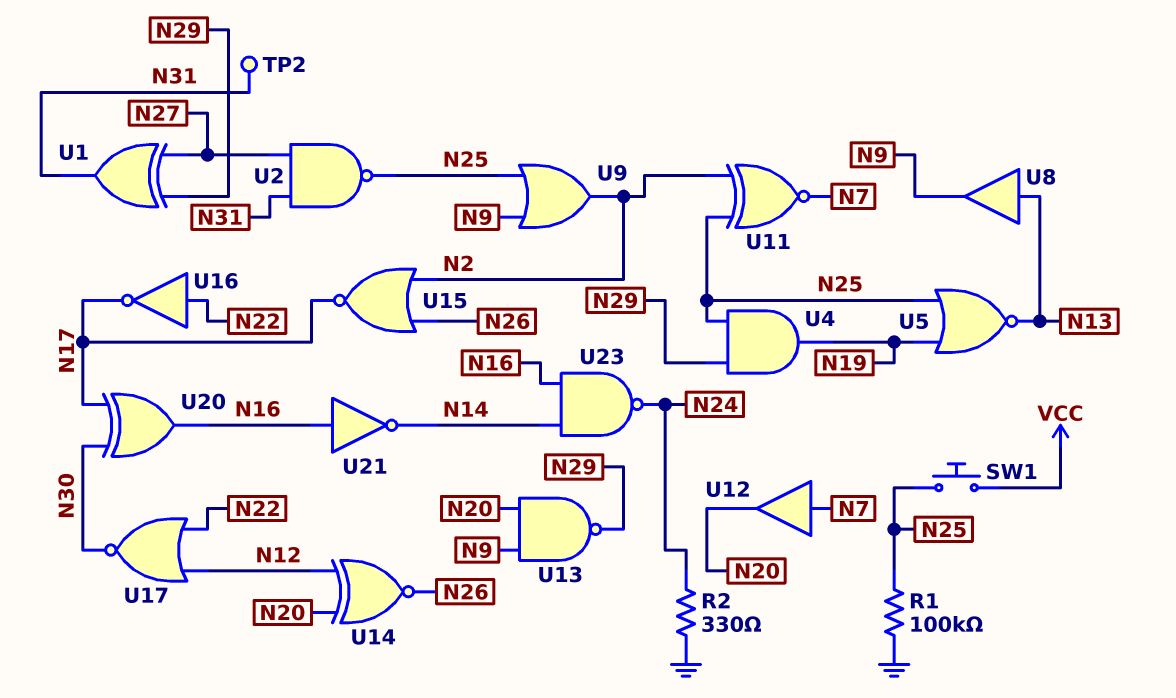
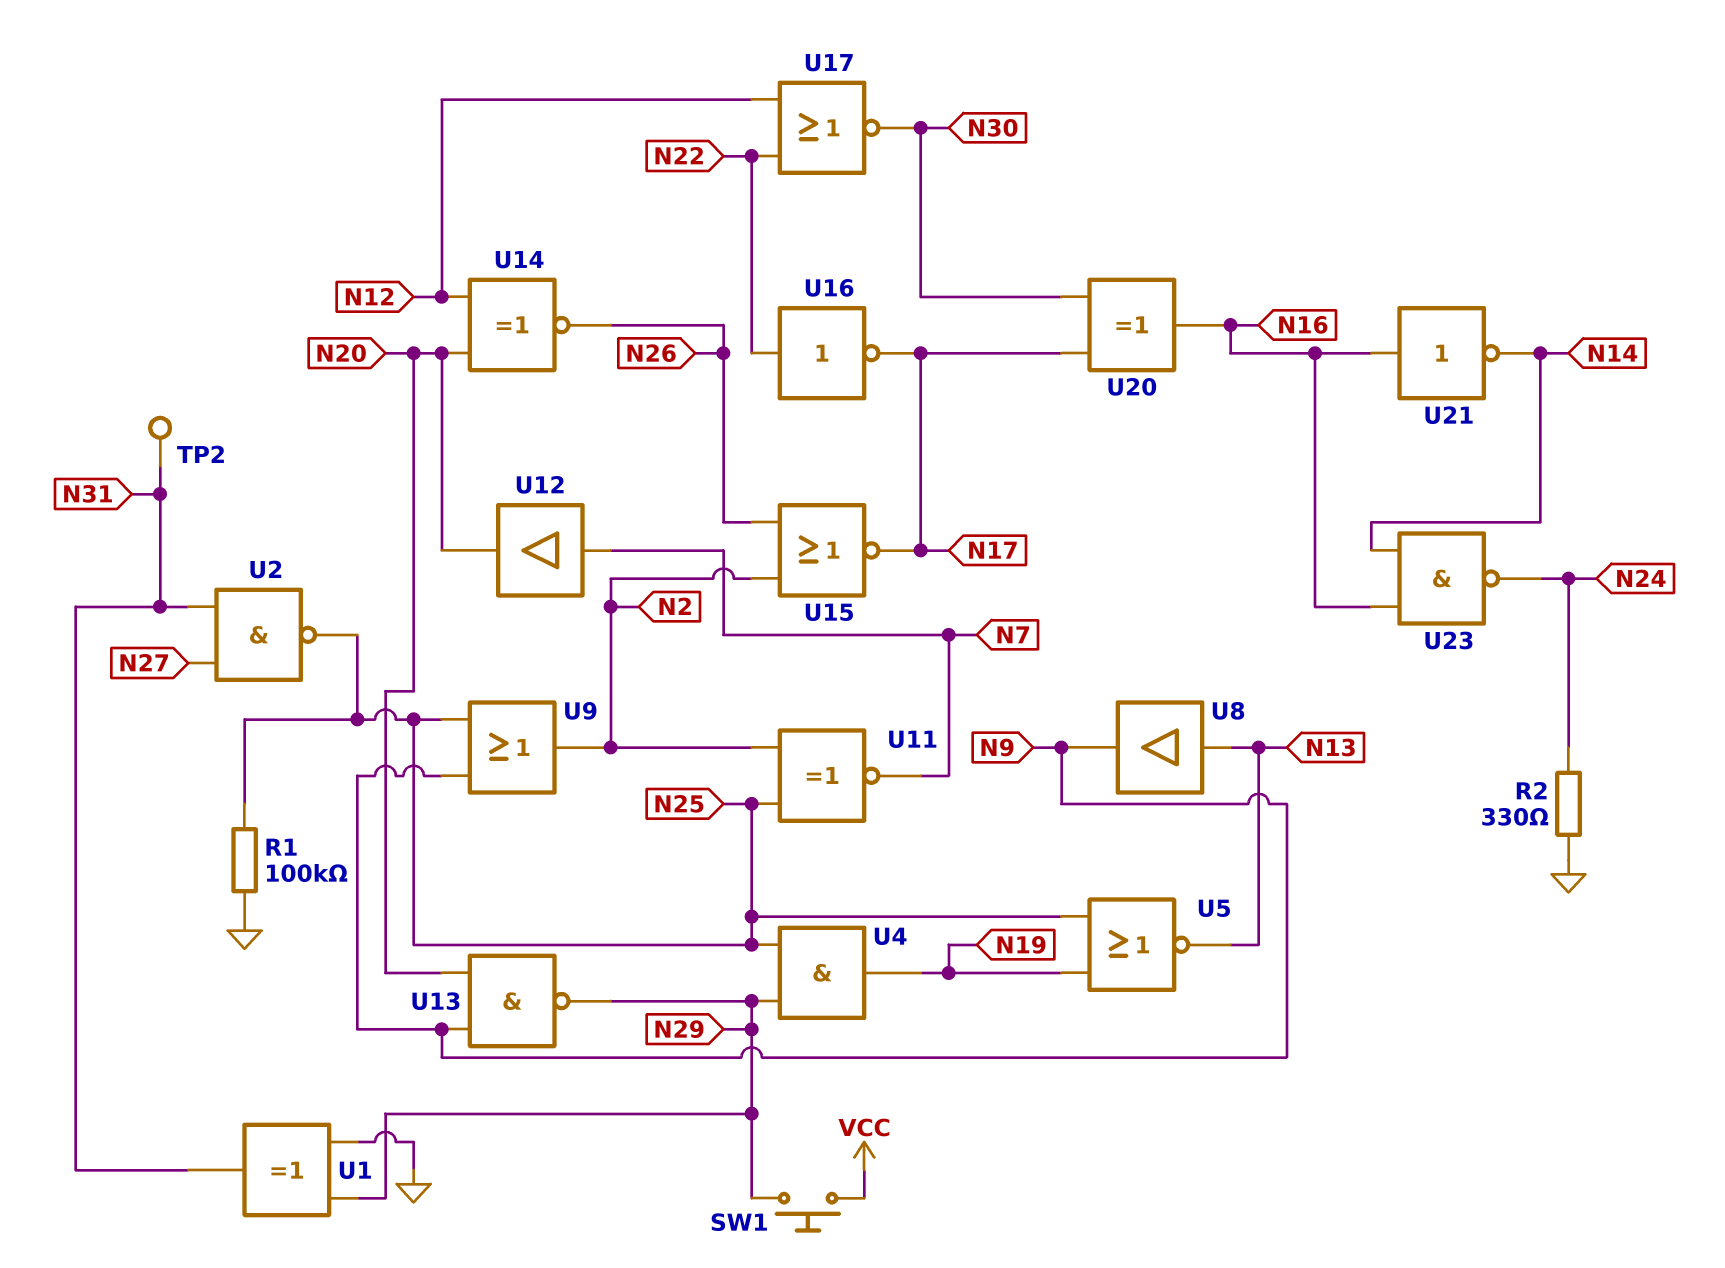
SW1: button (N25, VCC) -> button (N29, VCC)
U1: XOR (in N27, in N29, out N31) -> XOR (in GND, in N29, out N31)

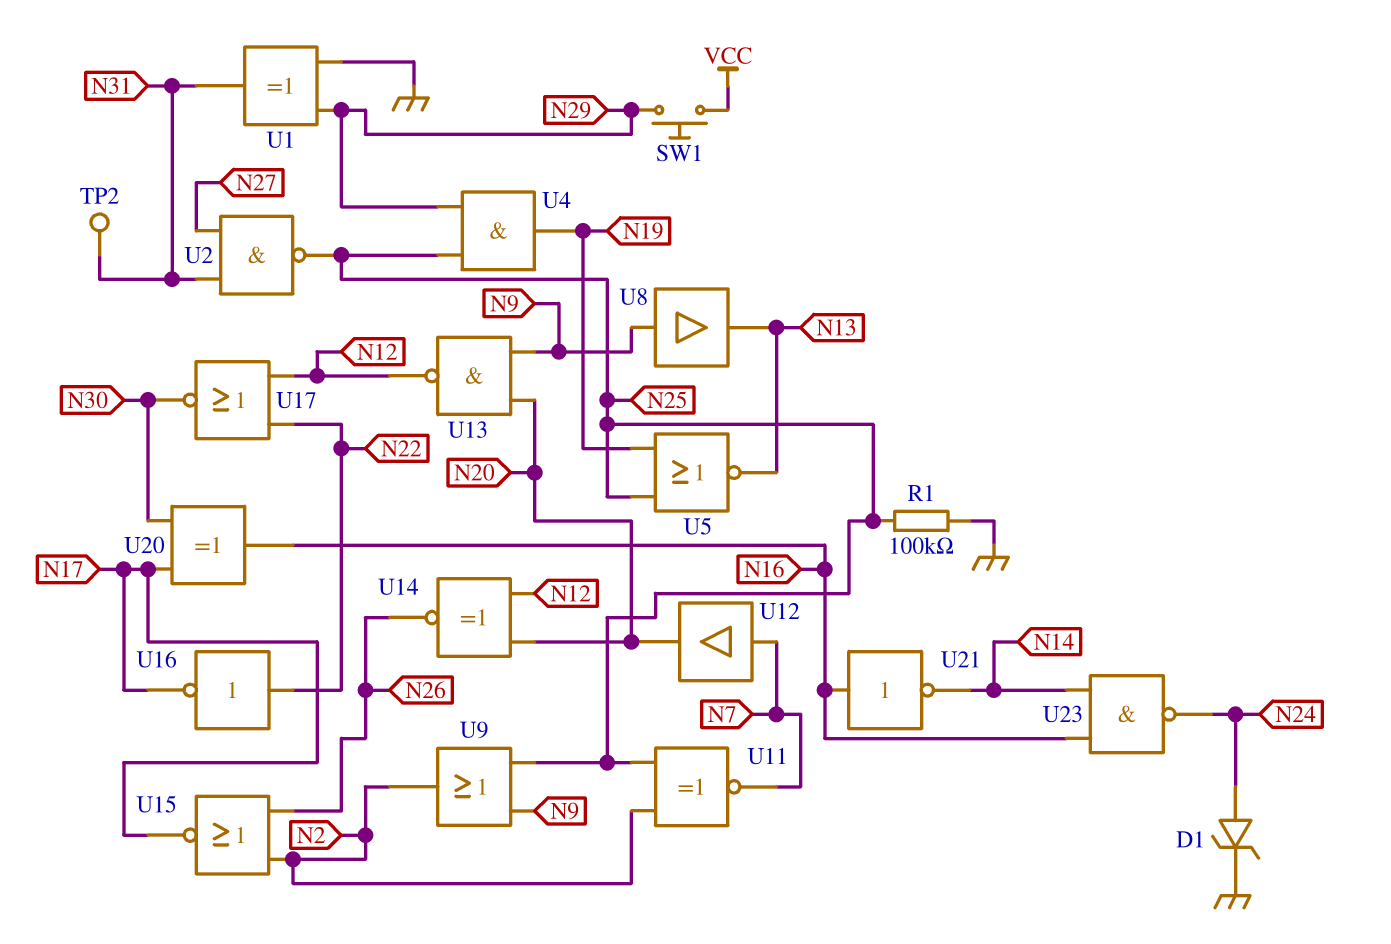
D1: none -> zener (A N24, K GND)
R2: 330 (GND, N24) -> none
U8: buffer (in N13, out N9) -> buffer (in N9, out N13)
U13: NAND (in N9, in N20, out N29) -> NAND (in N9, in N20, out N12)

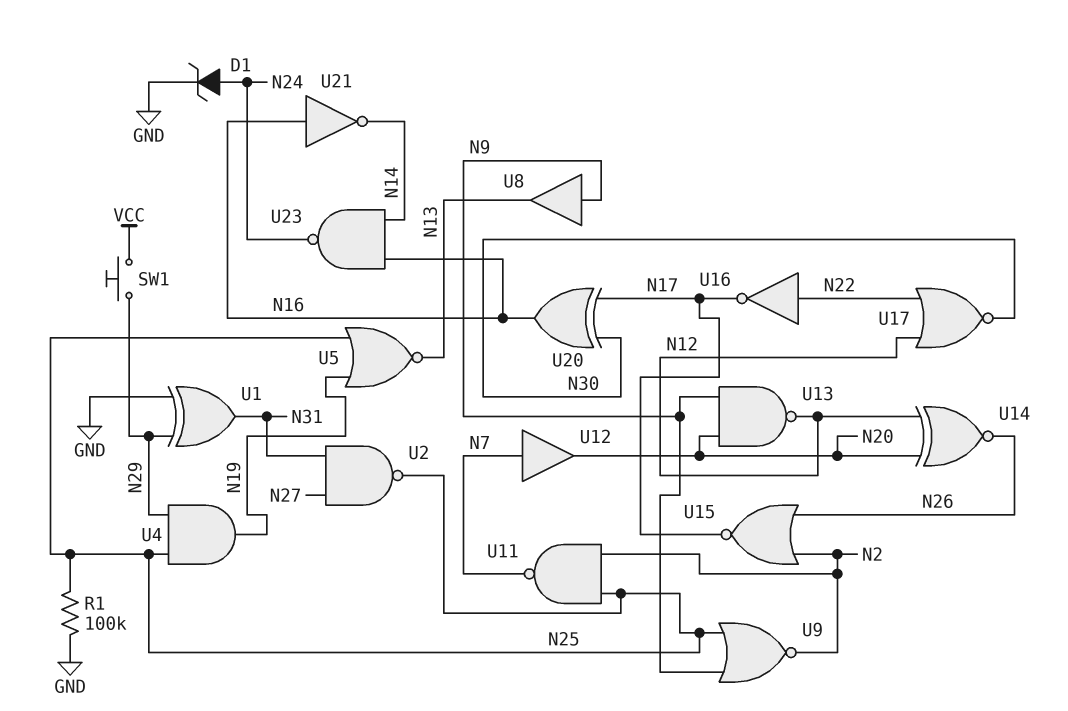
TP2: test point (N31) -> none
U9: OR (in N9, in N25, out N2) -> NOR (in N9, in N25, out N2)
U11: XNOR (in N2, in N25, out N7) -> NAND (in N2, in N25, out N7)

